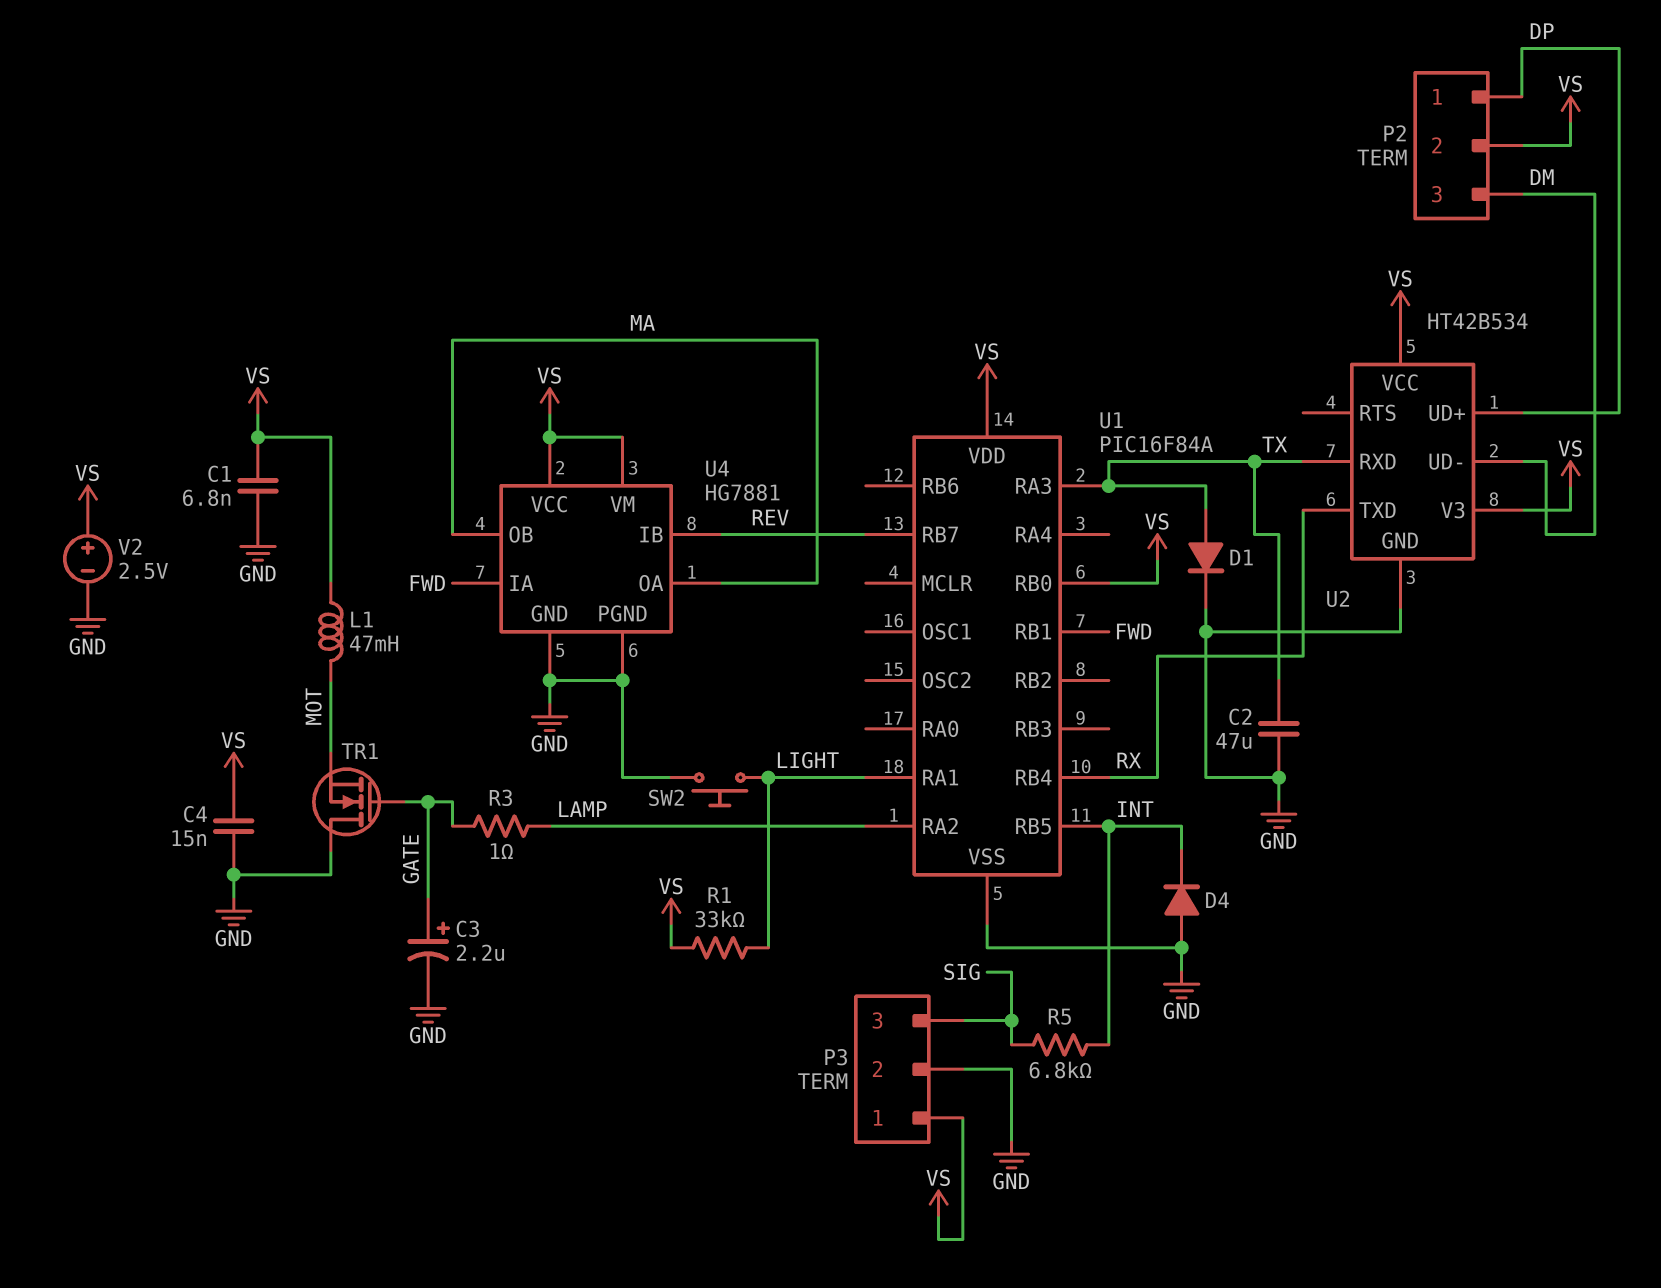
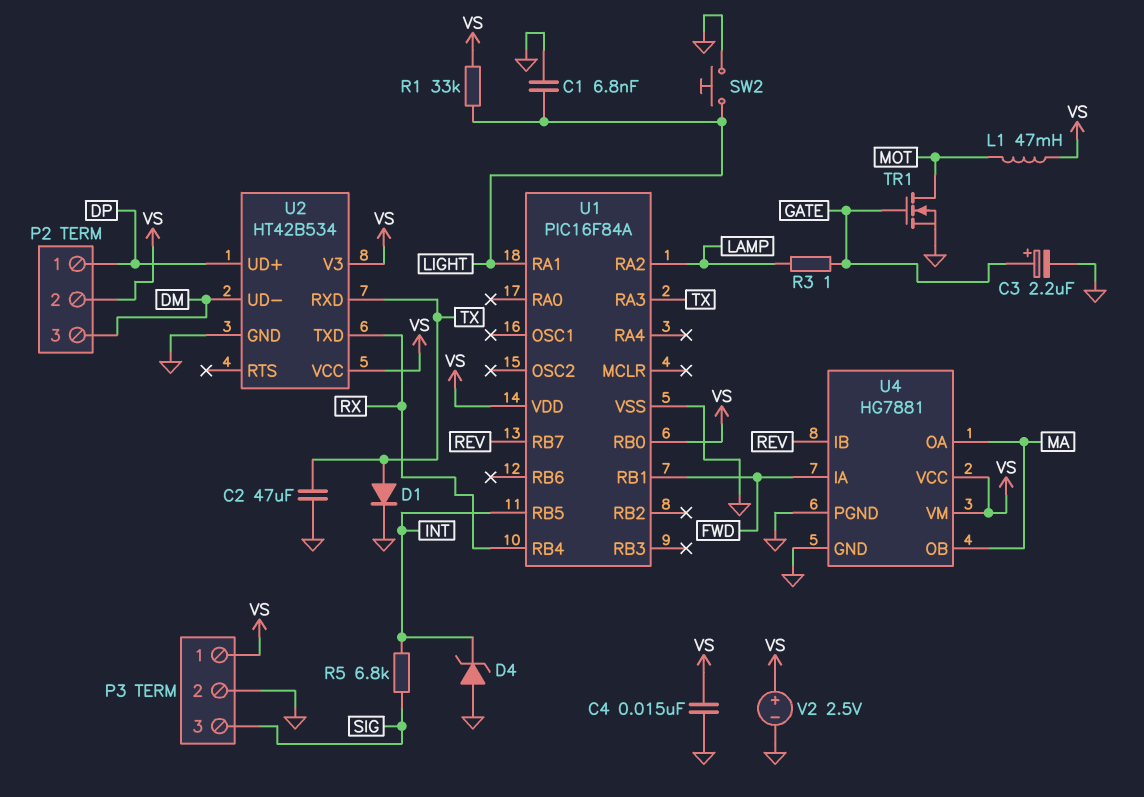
C1: 6.8nF (GND, VS) -> 6.8nF (GND, LIGHT)
D4: diode (A GND, K INT) -> zener (A GND, K INT)
TR1: NMOS (G GATE, D GND, S MOT) -> NMOS (G GATE, D MOT, S GND)

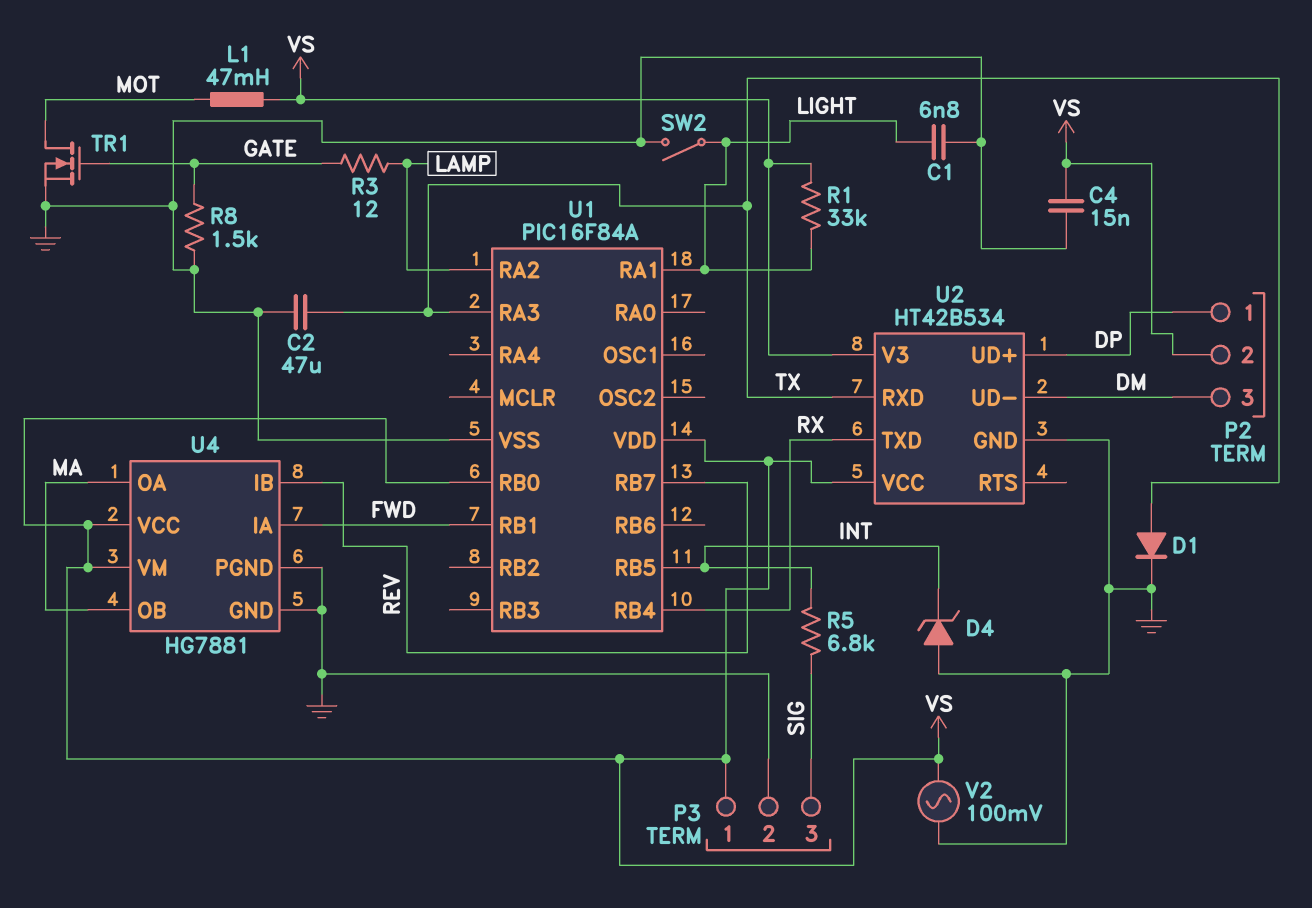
C3: 2.2uF (plus GATE, minus GND) -> none
R3: 1 (GATE, LAMP) -> 12 (GATE, LAMP)
R8: none -> 1.5k (GATE, GND)
SW2: button (GND, LIGHT) -> switch (GND, LIGHT)
V2: 2.5V (plus VS, minus GND) -> AC 100mV (GND, VS)

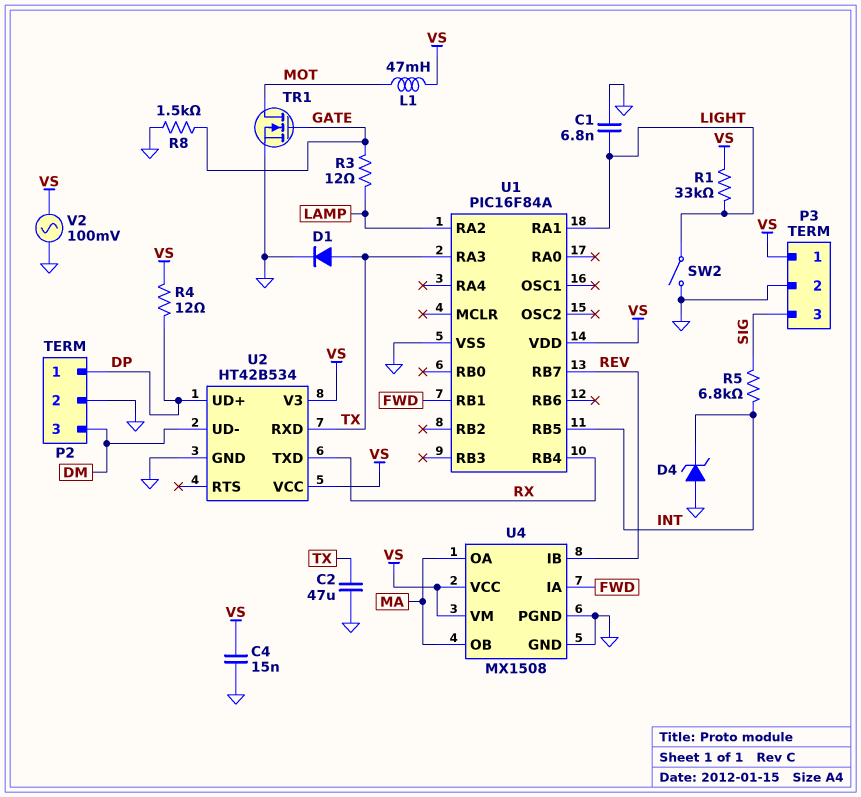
P2 pin 2: VS -> GND
R4: none -> 12 (DP, VS)
U1 pin RB0: VS -> none
U4: HG7881 -> MX1508

